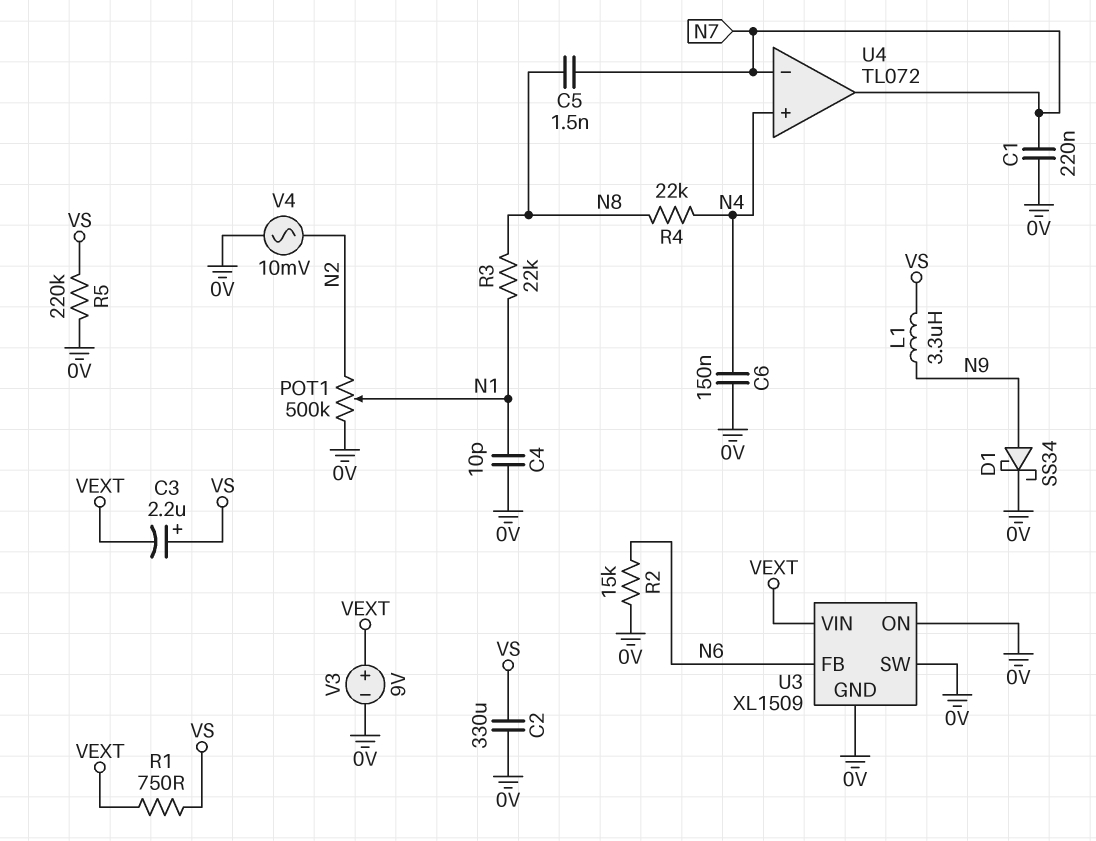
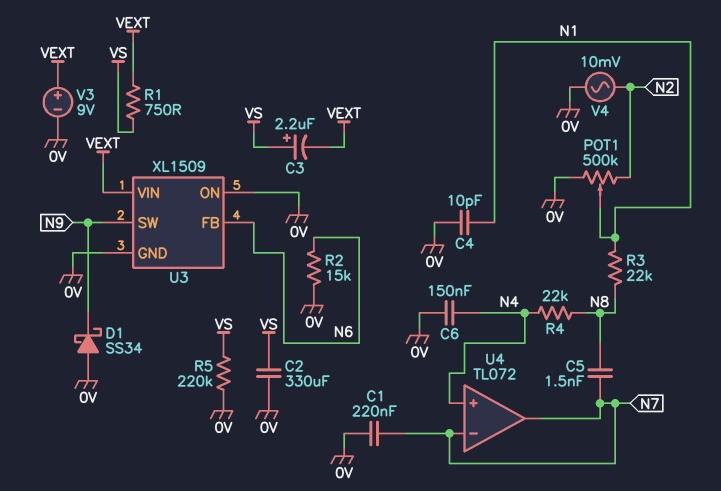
D1: schottky SS34 (A N9, K 0V) -> schottky SS34 (A 0V, K N9)
L1: 3.3uH (N9, VS) -> none
U3 pin SW: 0V -> N9

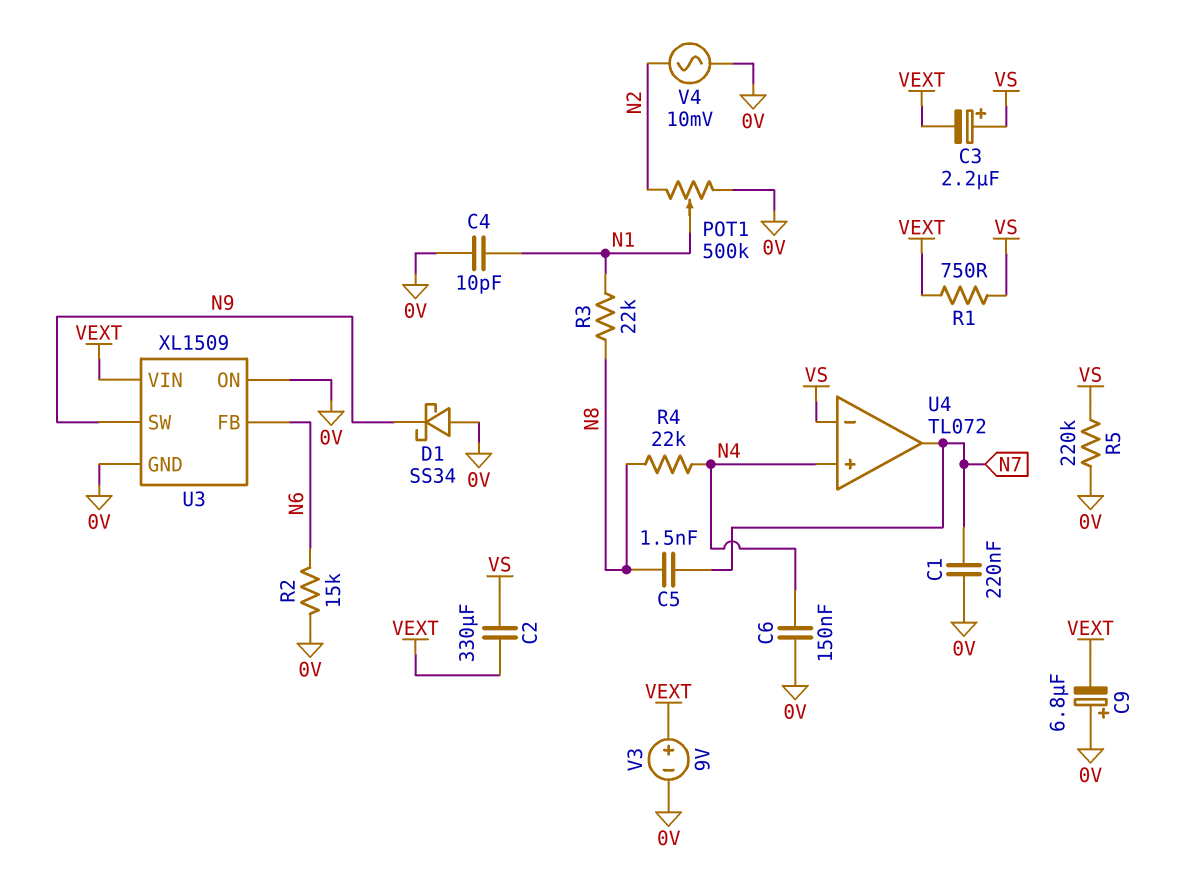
C2: 330uF (0V, VS) -> 330uF (VEXT, VS)
C9: none -> 6.8uF (plus 0V, minus VEXT)
U4 pin in-: N7 -> VS

